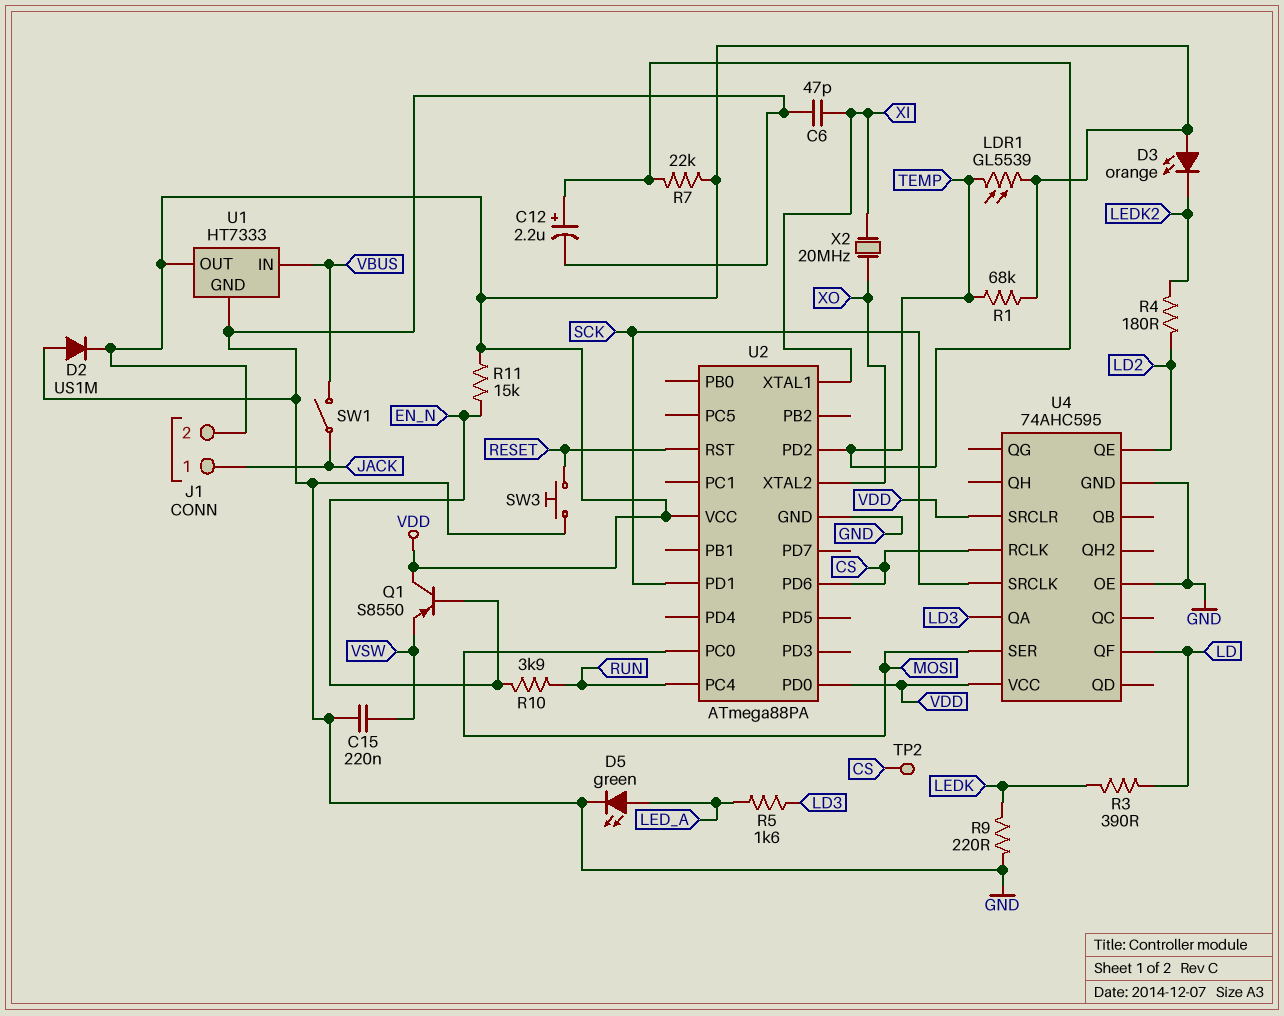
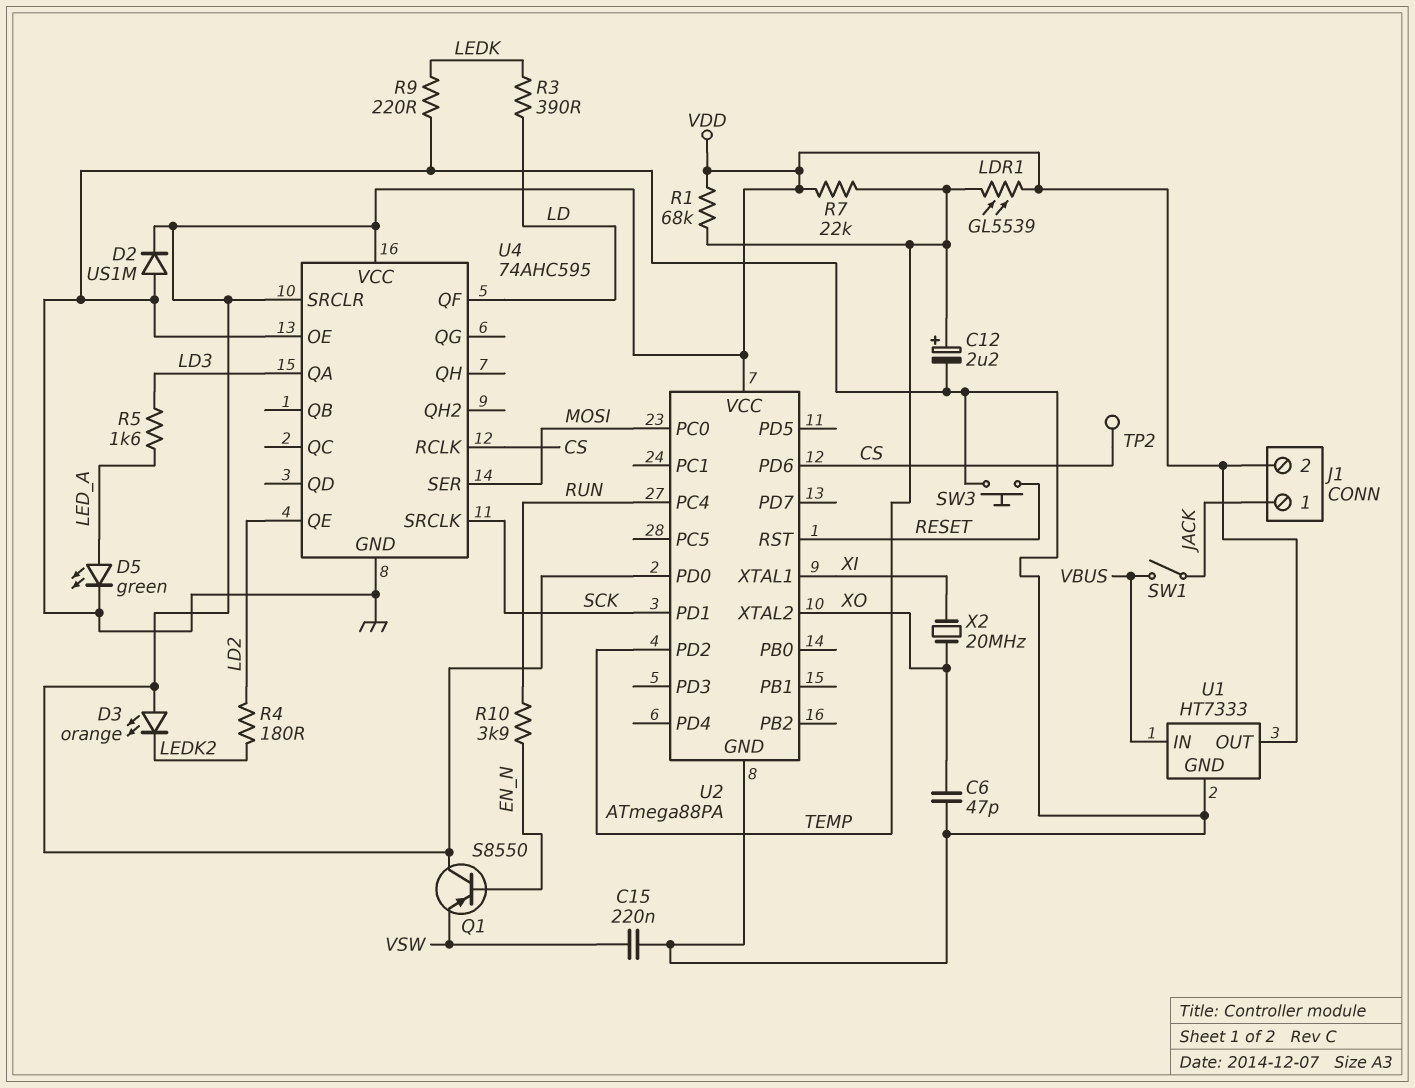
C6: 47pF (GND, XI) -> 47pF (GND, XO)
R11: 15k (EN_N, VDD) -> none

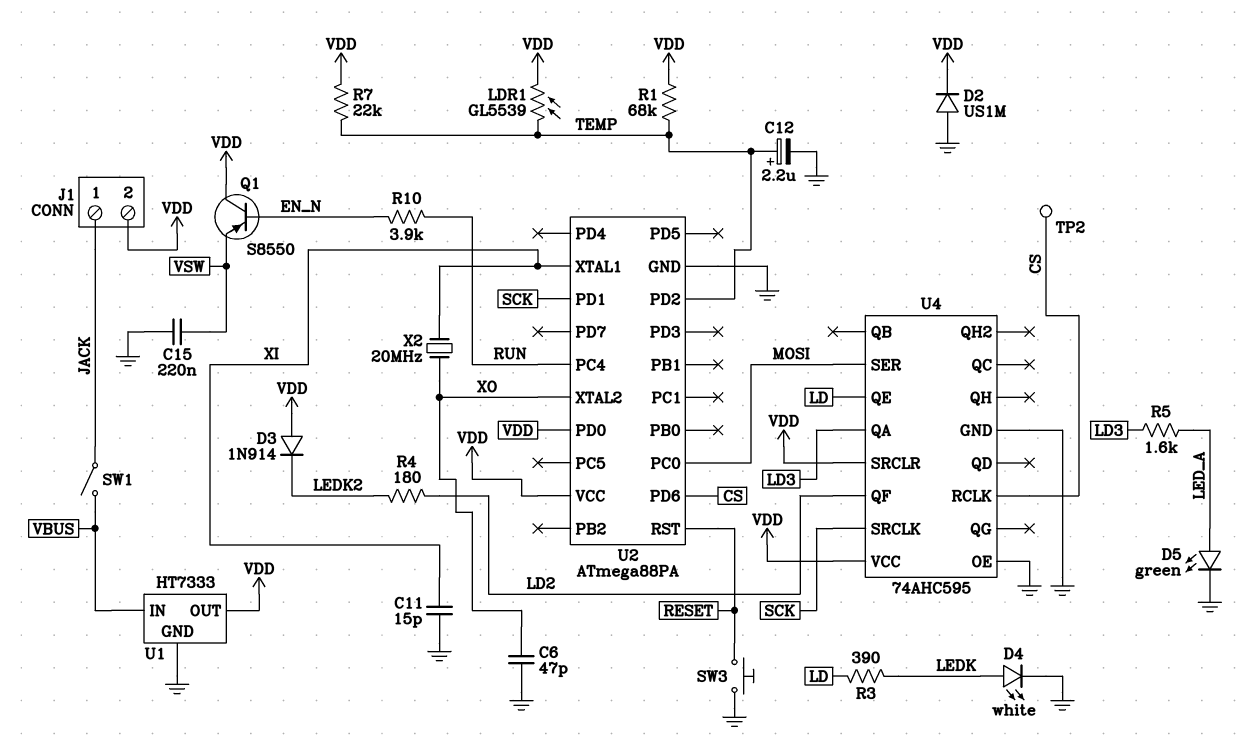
C11: none -> 15pF (GND, XI)
D3: LED orange (A VDD, K LEDK2) -> diode 1N914 (A VDD, K LEDK2)
D4: none -> LED white (A LEDK, K GND)
R9: 220 (GND, LEDK) -> none
U4 pin QE: LD2 -> LD
U4 pin QF: LD -> LD2

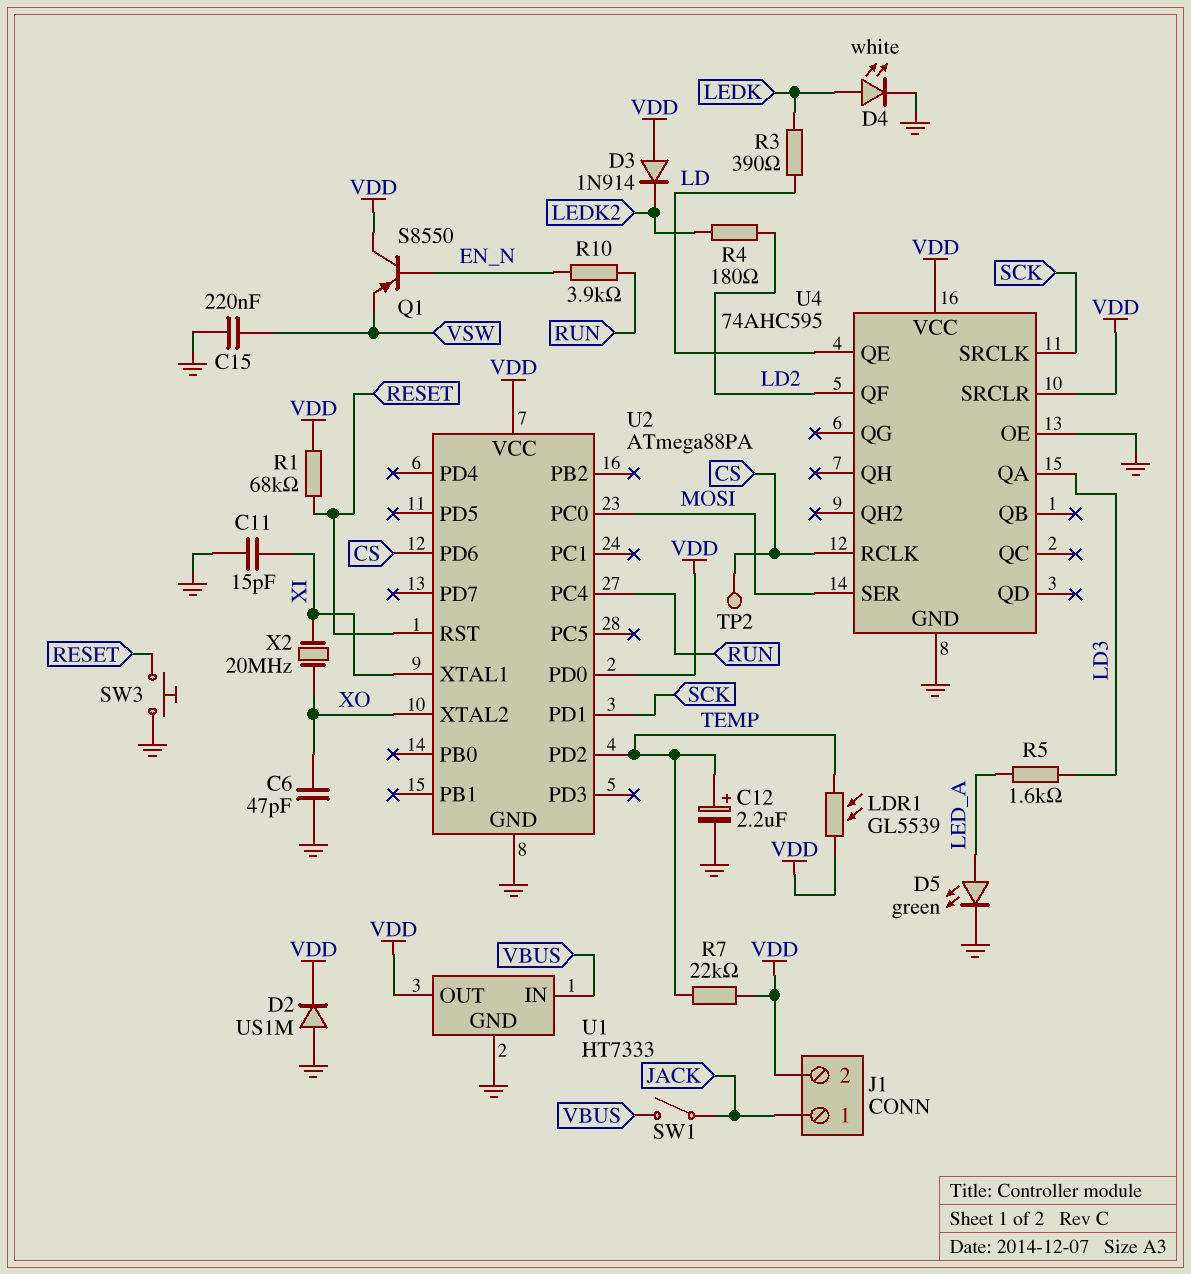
R1: 68k (TEMP, VDD) -> 68k (RESET, VDD)

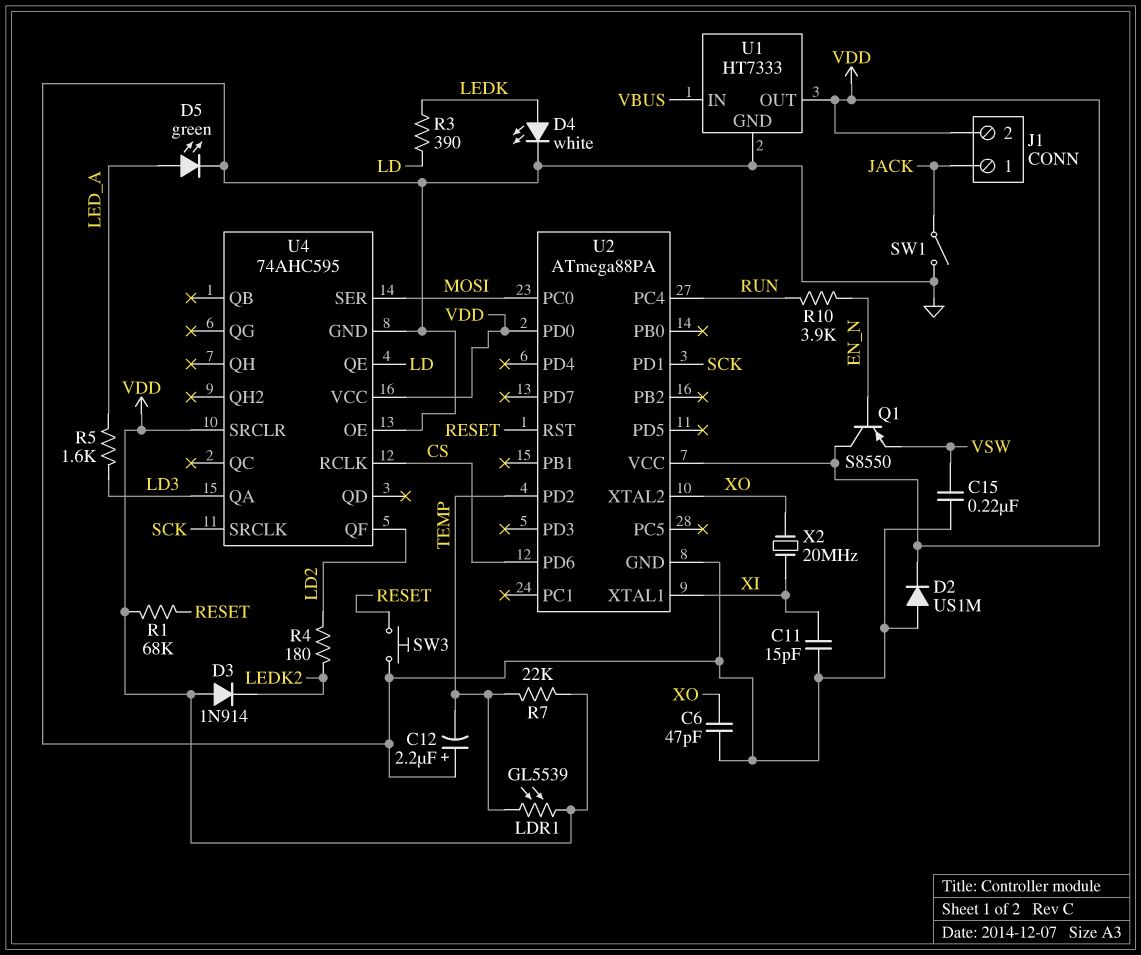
C12: 2.2uF (plus TEMP, minus GND) -> 2.2uF (plus GND, minus TEMP)
SW1: switch (JACK, VBUS) -> switch (GND, JACK)
TP2: test point (CS) -> none

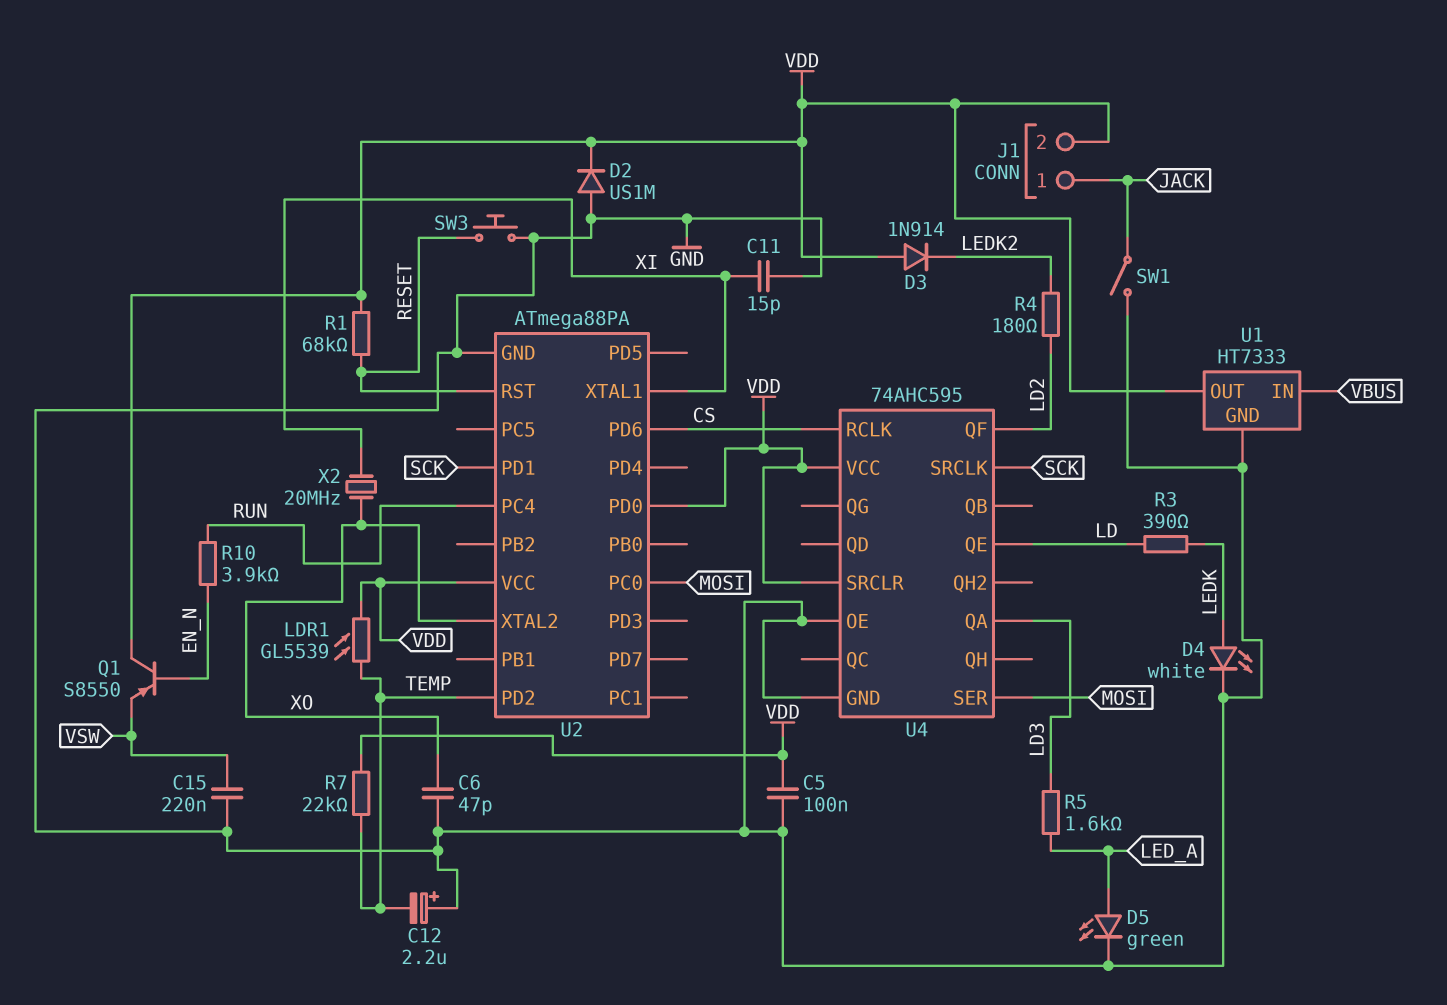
C5: none -> 100nF (GND, VDD)

